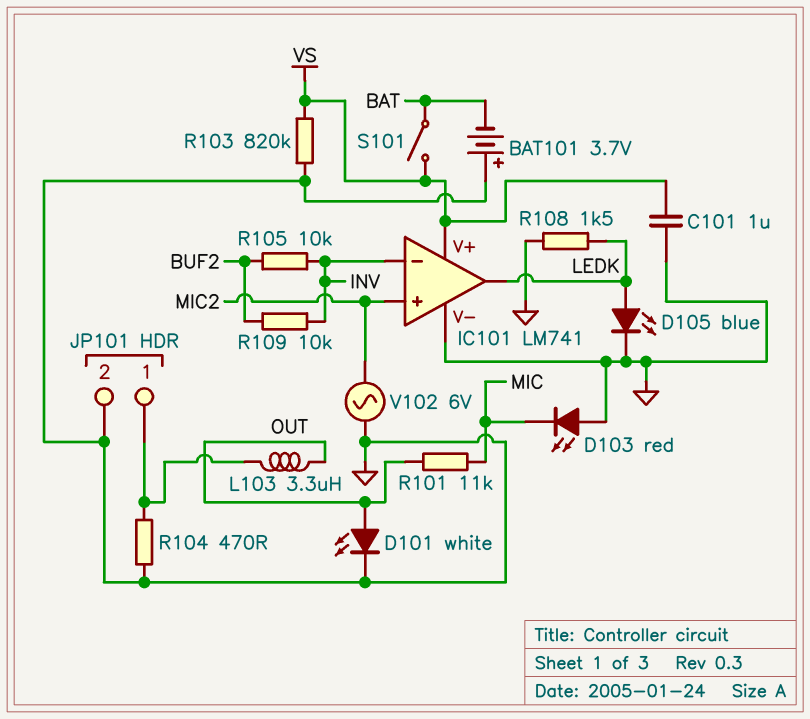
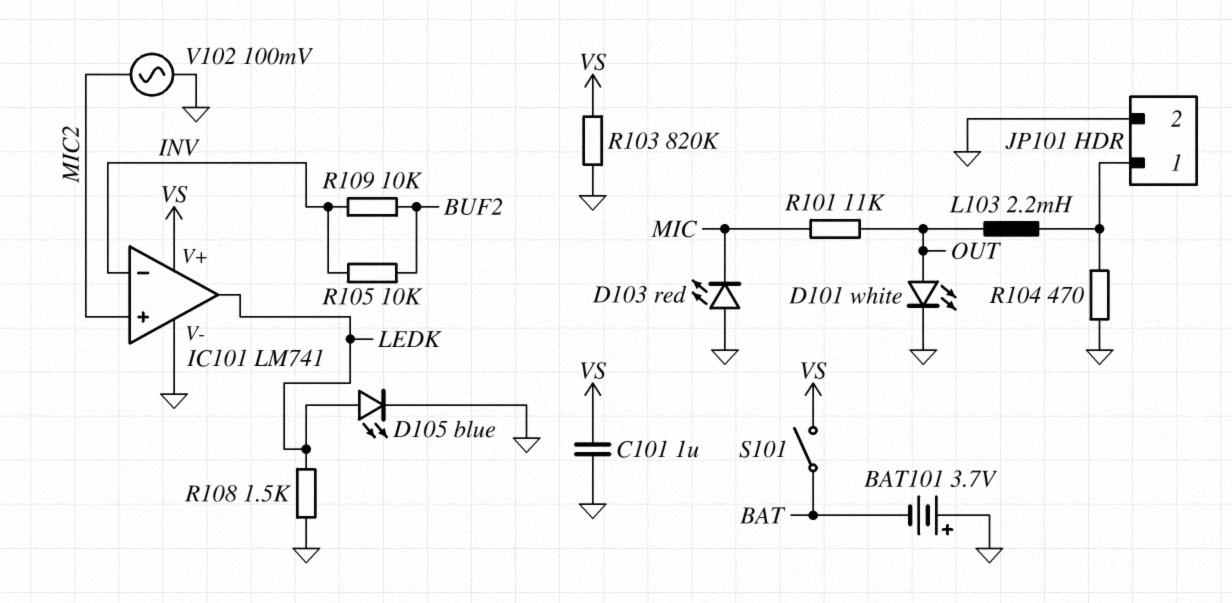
L103: 3.3uH (JP101/1, OUT) -> 2.2mH (JP101/1, OUT)
V102: AC 6V (GND, MIC2) -> AC 100mV (GND, MIC2)

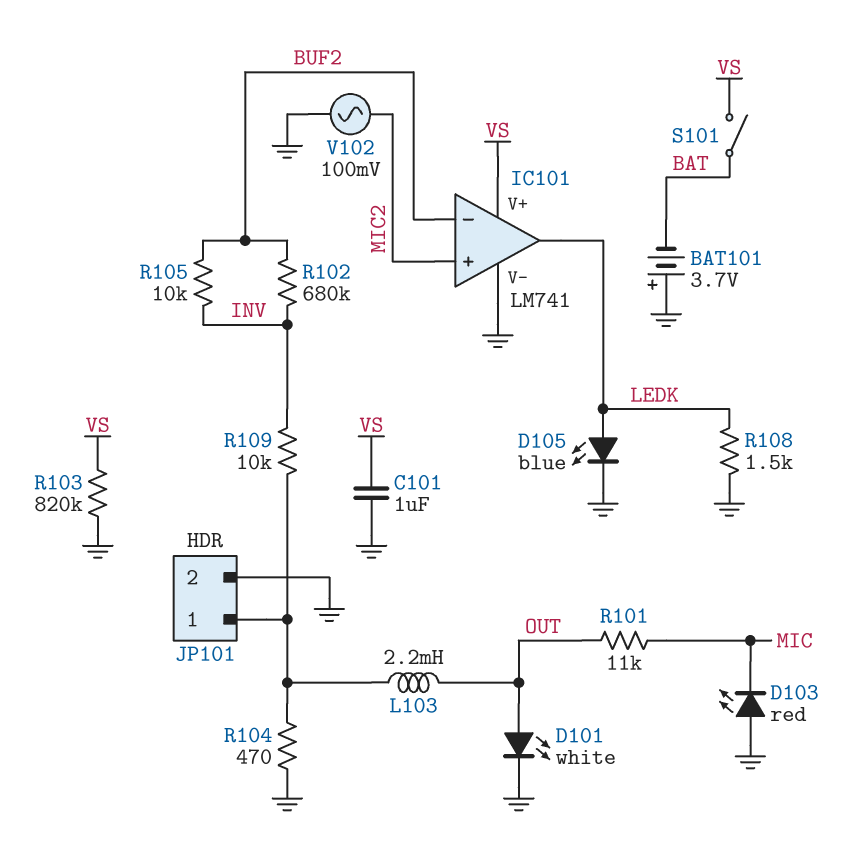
IC101 pin in-: INV -> BUF2
R102: none -> 680k (BUF2, INV)
R109: 10k (BUF2, INV) -> 10k (INV, JP101/1)

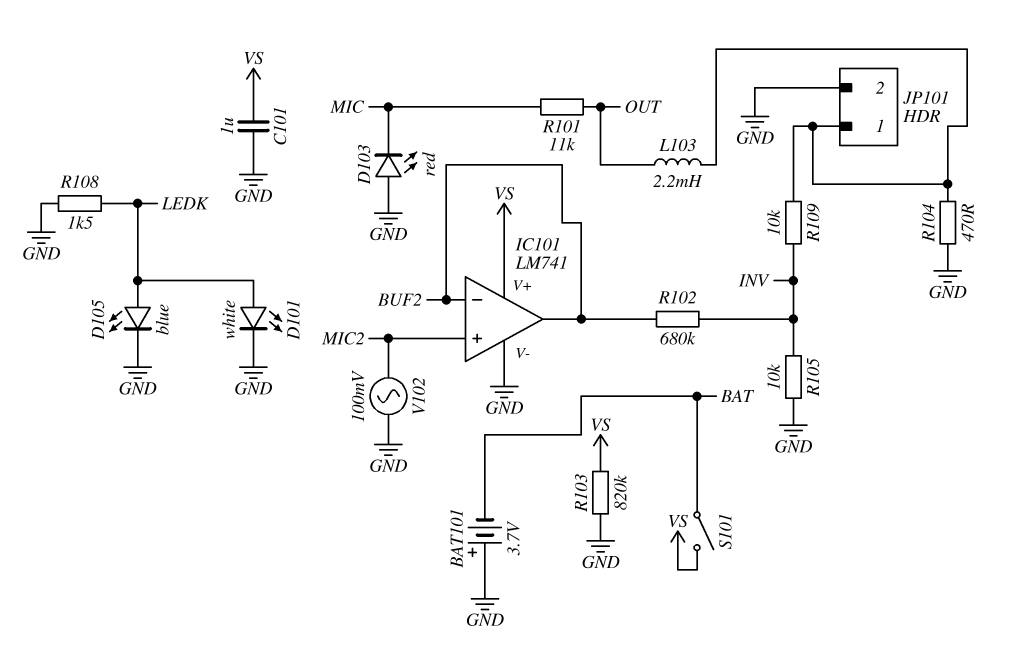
D101: LED white (A OUT, K GND) -> LED white (A LEDK, K GND)
IC101 pin out: LEDK -> BUF2
R105: 10k (BUF2, INV) -> 10k (GND, INV)

